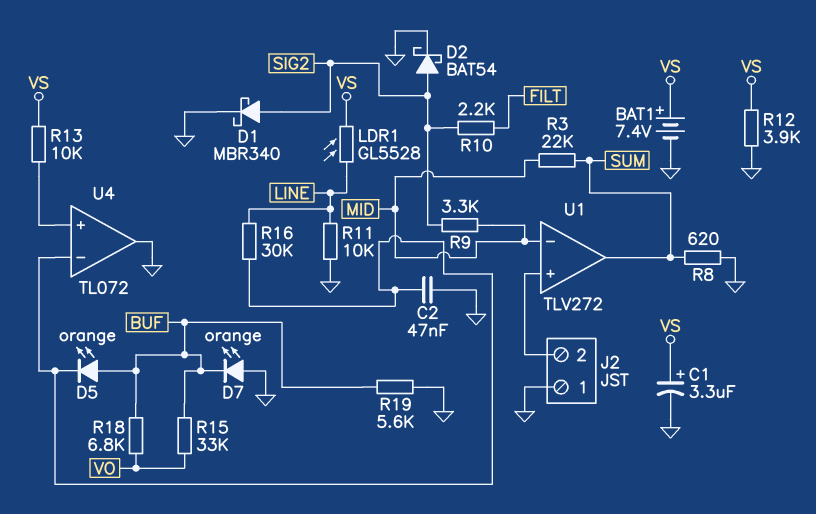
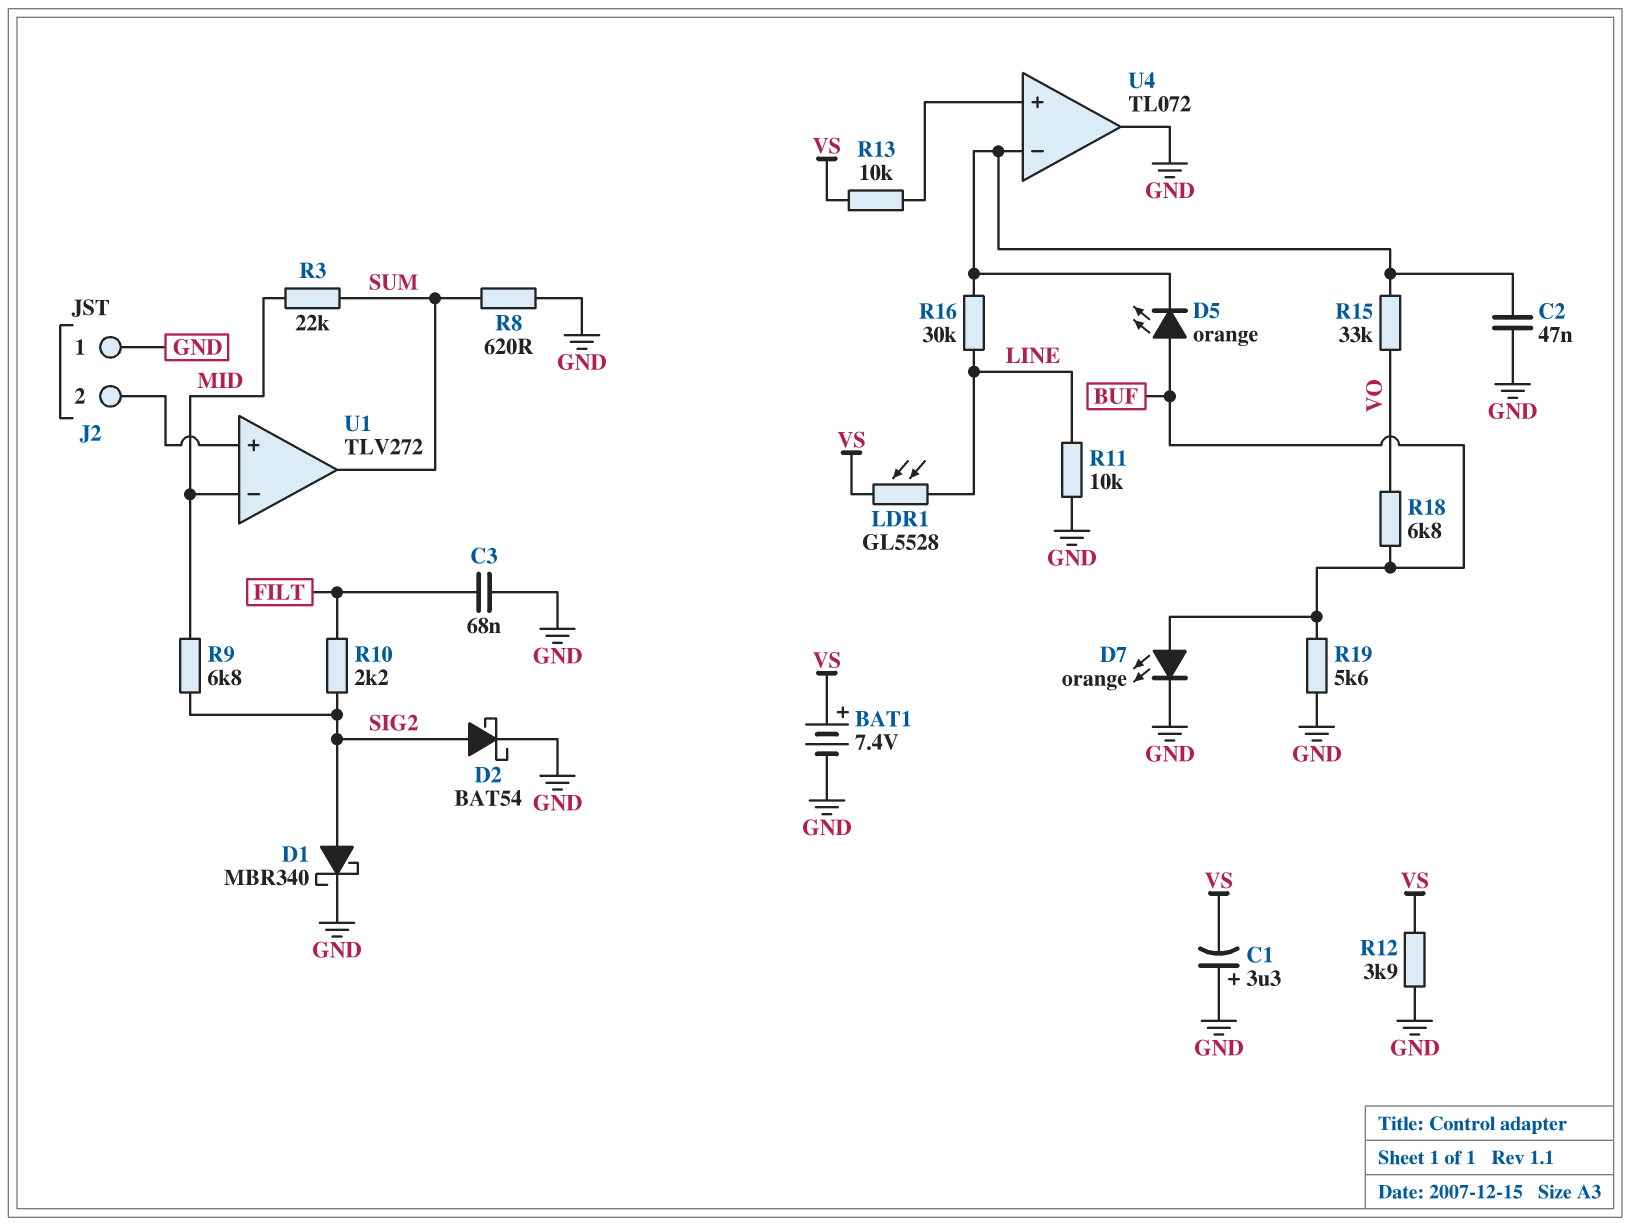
C1: 3.3uF (plus VS, minus GND) -> 3.3uF (plus GND, minus VS)
C3: none -> 68nF (FILT, GND)
D7: LED orange (A GND, K BUF) -> LED orange (A BUF, K GND)
R9: 3.3k (MID, SIG2) -> 6.8k (MID, SIG2)
R15: 33k (BUF, VO) -> 33k (U4/in-, VO)

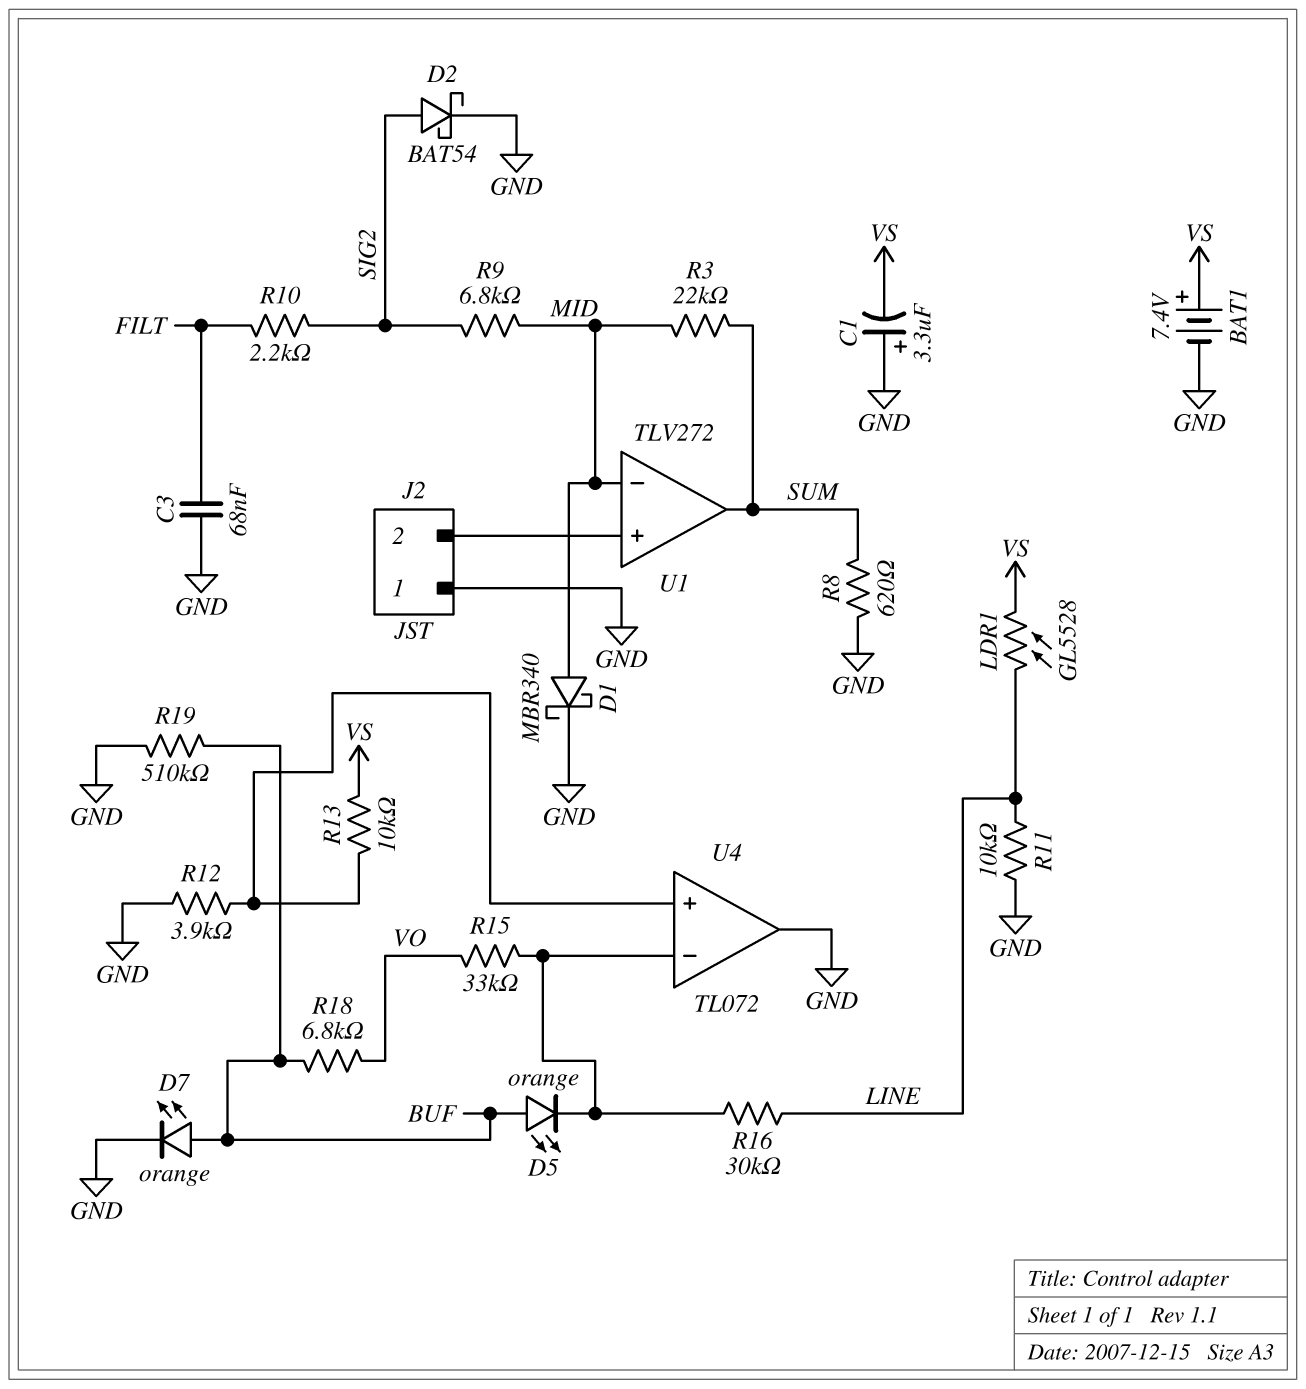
C2: 47nF (GND, U4/in-) -> none
D1: schottky MBR340 (A SIG2, K GND) -> schottky MBR340 (A MID, K GND)
R12: 3.9k (GND, VS) -> 3.9k (GND, U4/in+)
R19: 5.6k (BUF, GND) -> 510k (BUF, GND)

